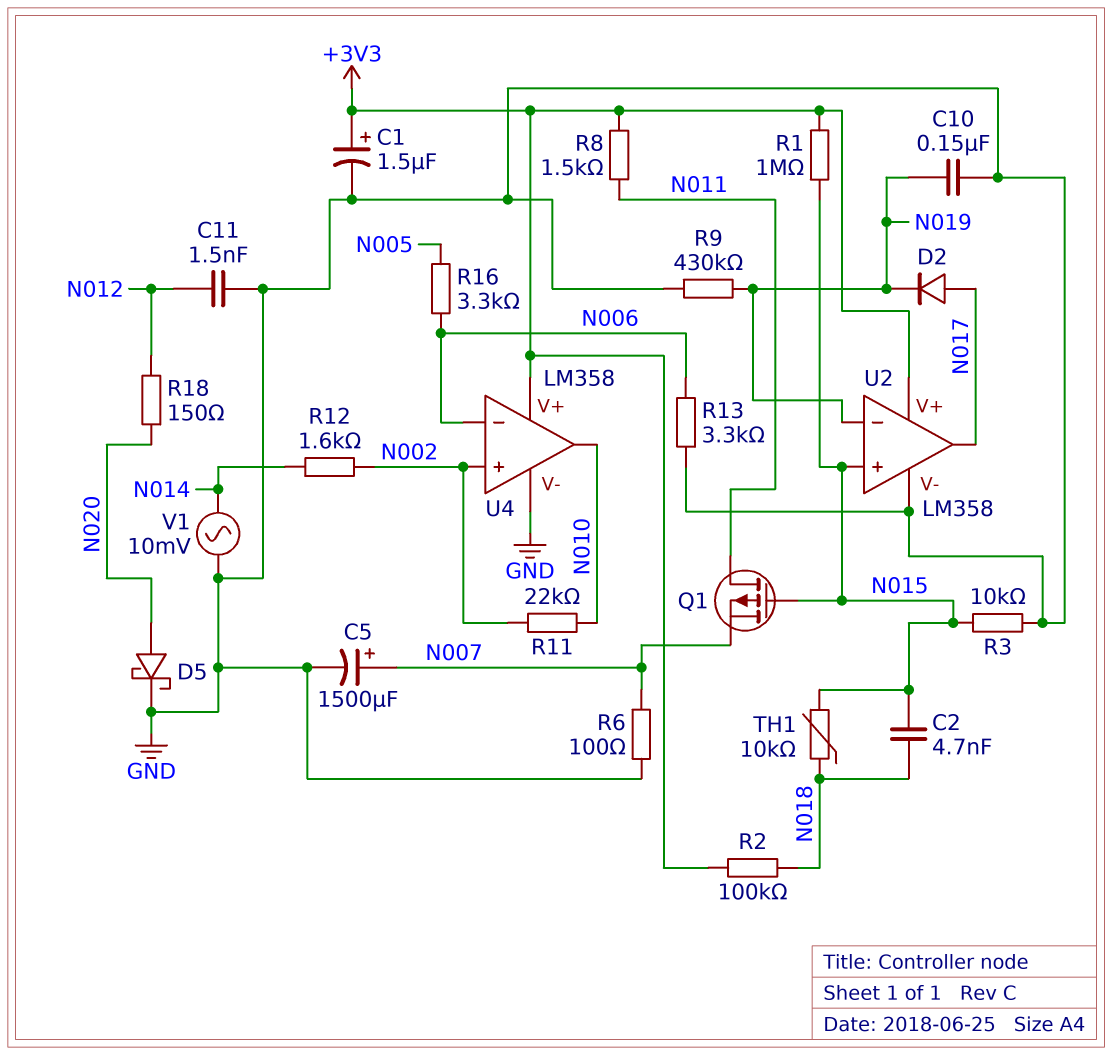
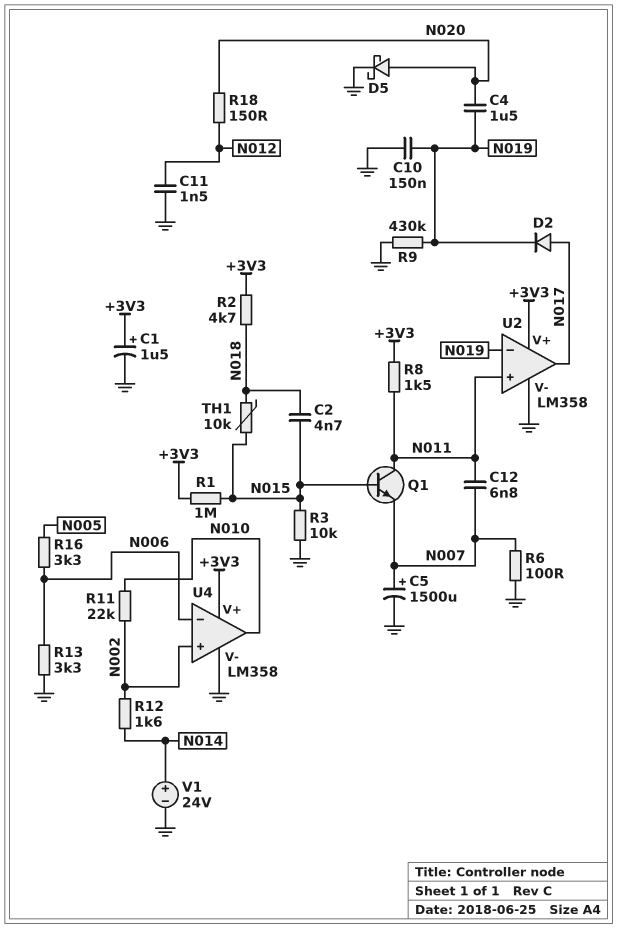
C4: none -> 1.5uF (N019, N020)
C12: none -> 6.8nF (N007, N011)
Q1: PMOS (G N015, D N011, S N007) -> NPN (B N015, C N011, E N007)
R2: 100k (+3V3, N018) -> 4.7k (+3V3, N018)
U2 pin in+: N015 -> N011
V1: AC 10mV (GND, N014) -> 24V (plus N014, minus GND)

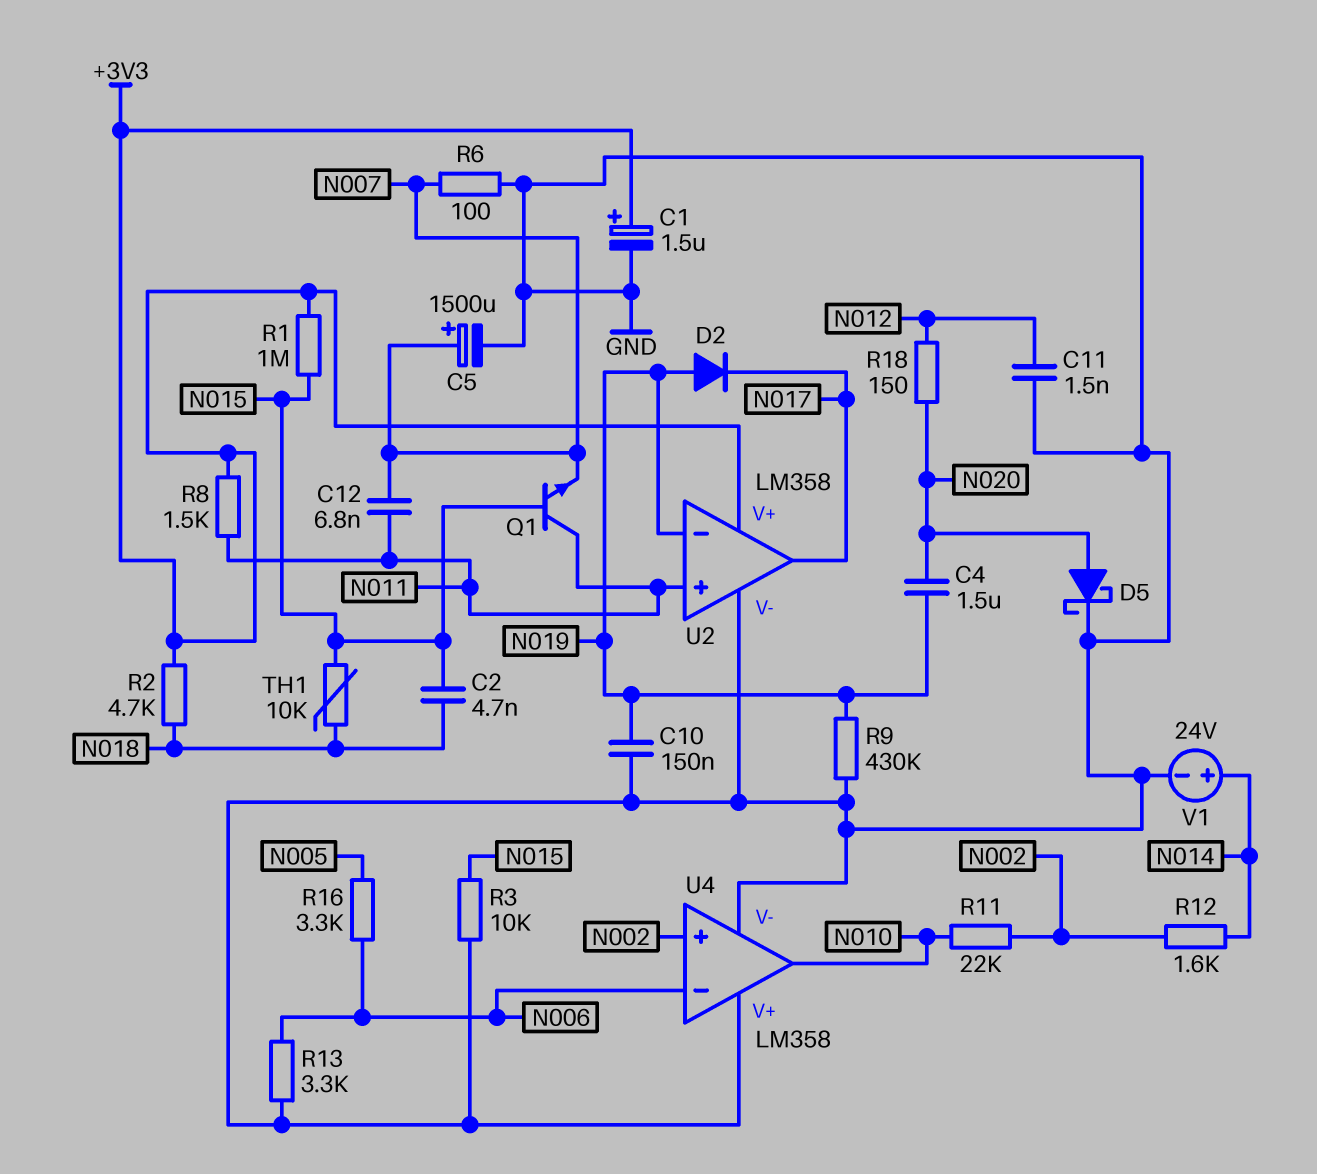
D2: diode (A N017, K N019) -> diode (A N019, K N017)
U4 pin V+: +3V3 -> GND

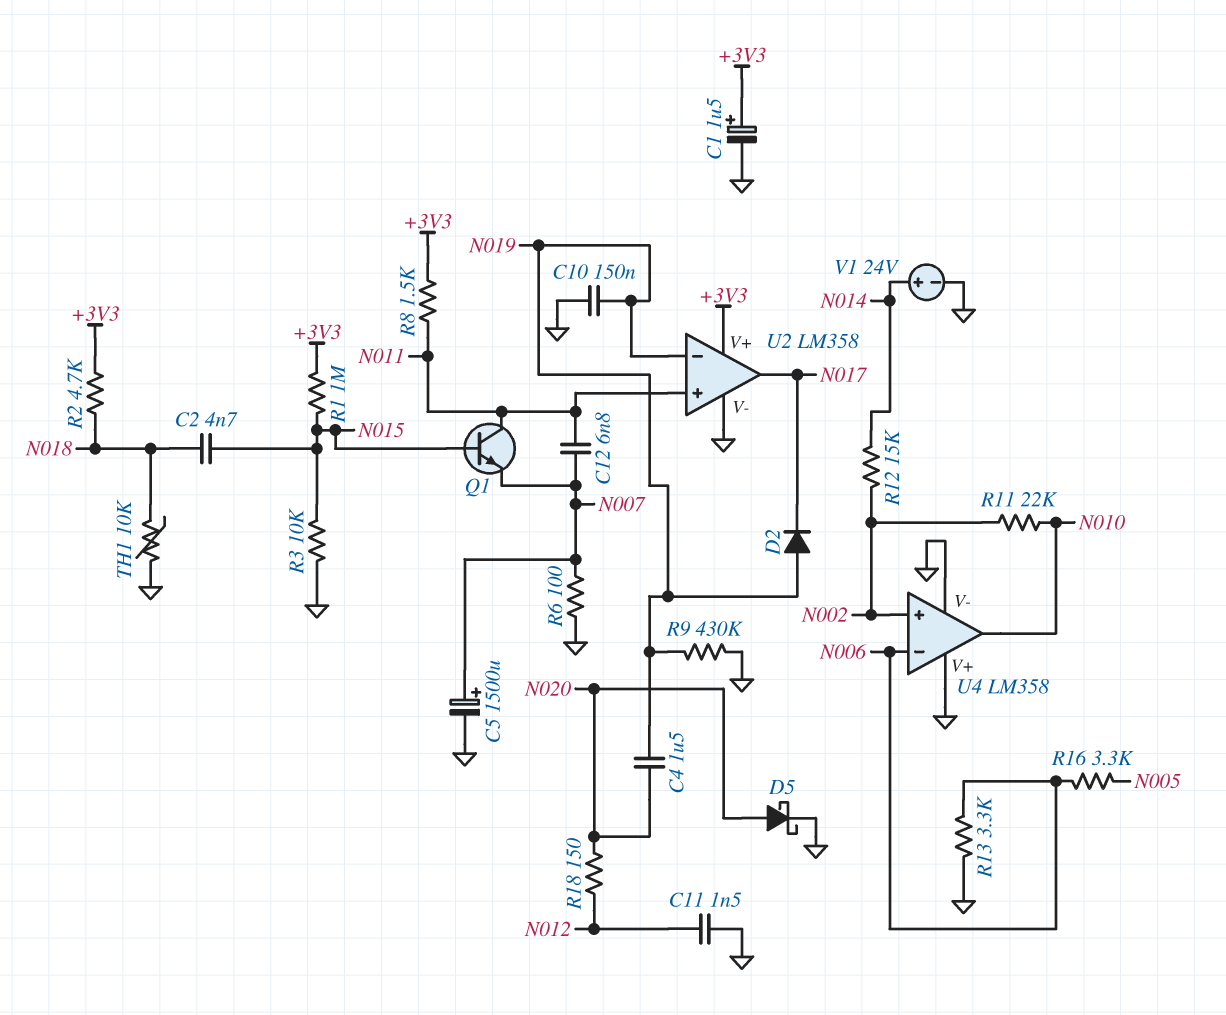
R12: 1.6k (N002, N014) -> 15k (N002, N014)
TH1: 10k (N015, N018) -> 10k (GND, N018)

